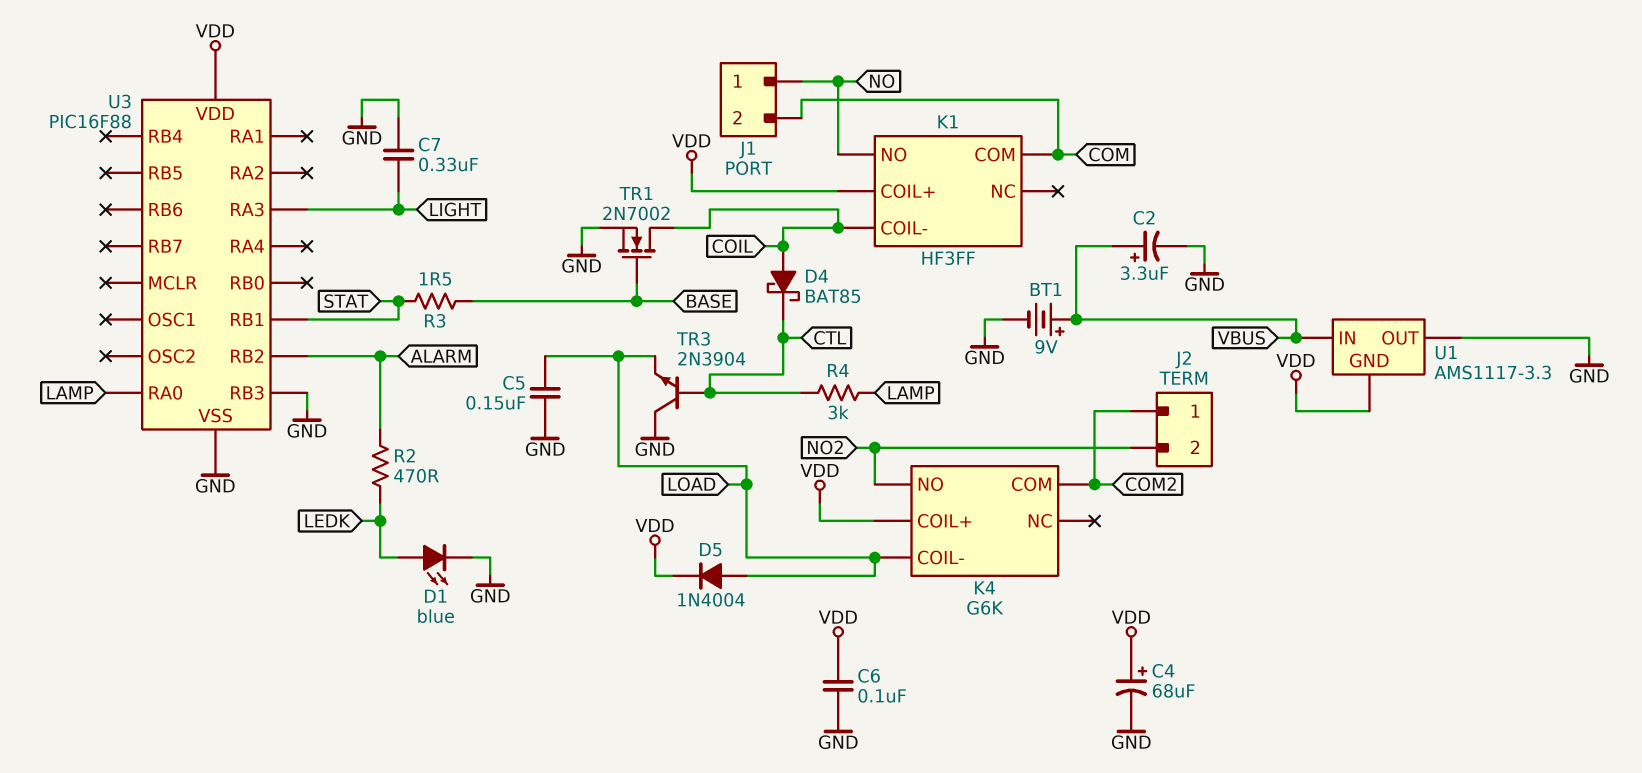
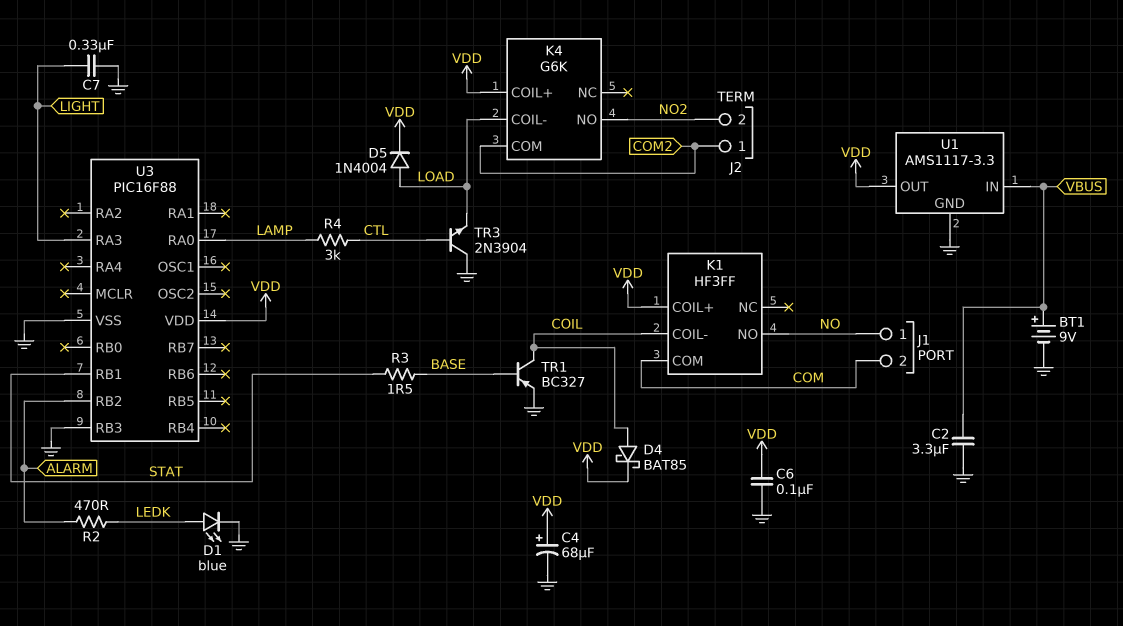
C2: 3.3uF (plus VBUS, minus GND) -> 3.3uF (GND, VBUS)
C5: 150nF (GND, LOAD) -> none
D4: schottky BAT85 (A COIL, K CTL) -> schottky BAT85 (A COIL, K VDD)
TR1: NMOS 2N7002 (G BASE, D COIL, S GND) -> PNP BC327 (B BASE, C COIL, E GND)
U1 pin GND: VDD -> GND
U1 pin OUT: GND -> VDD

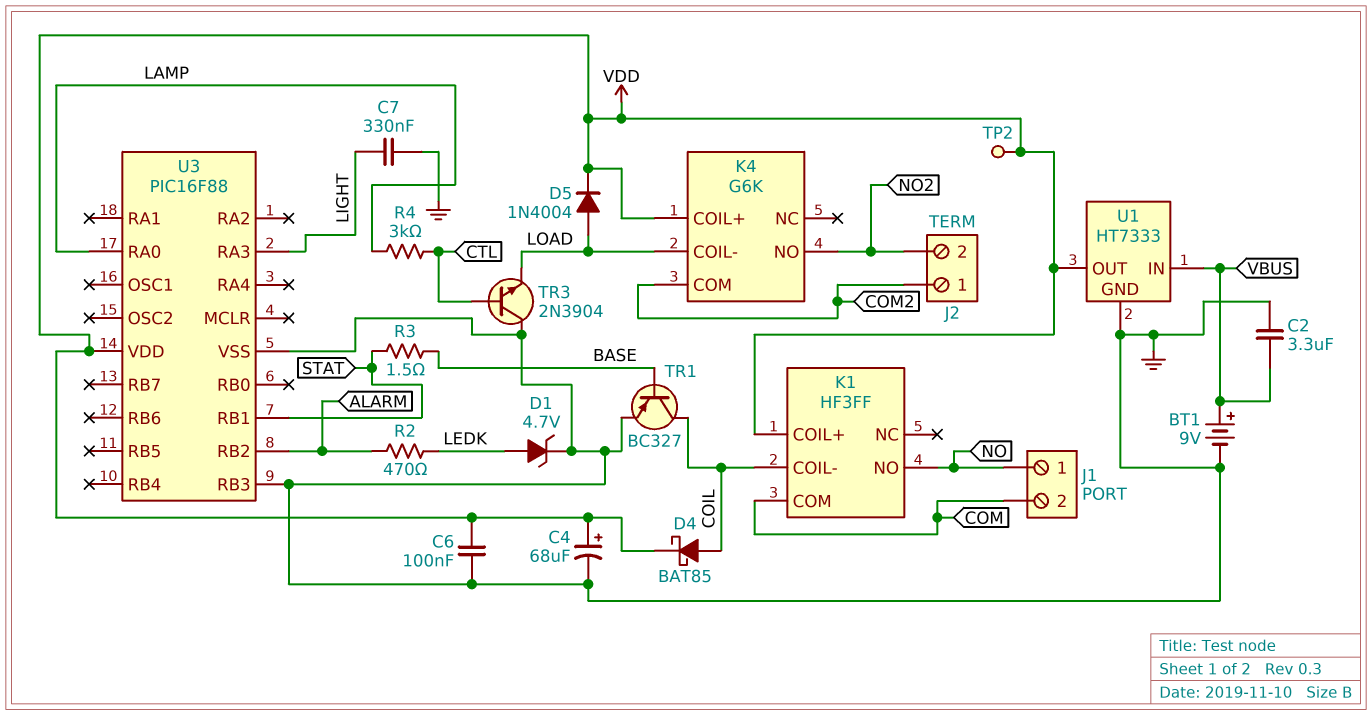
D1: LED blue (A LEDK, K GND) -> zener 4.7V (A LEDK, K GND)
TP2: none -> test point (VDD)
U1: AMS1117-3.3 -> HT7333

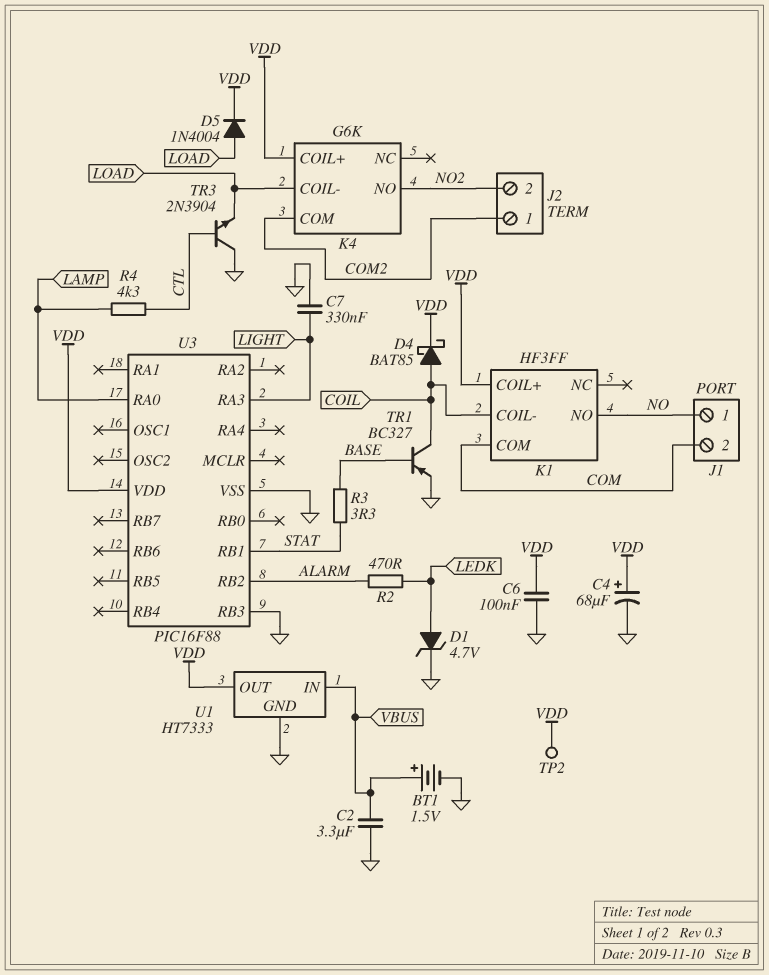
BT1: 9V (plus VBUS, minus GND) -> 1.5V (plus VBUS, minus GND)
R3: 1.5 (BASE, STAT) -> 3.3 (BASE, STAT)
R4: 3k (CTL, LAMP) -> 4.3k (CTL, LAMP)

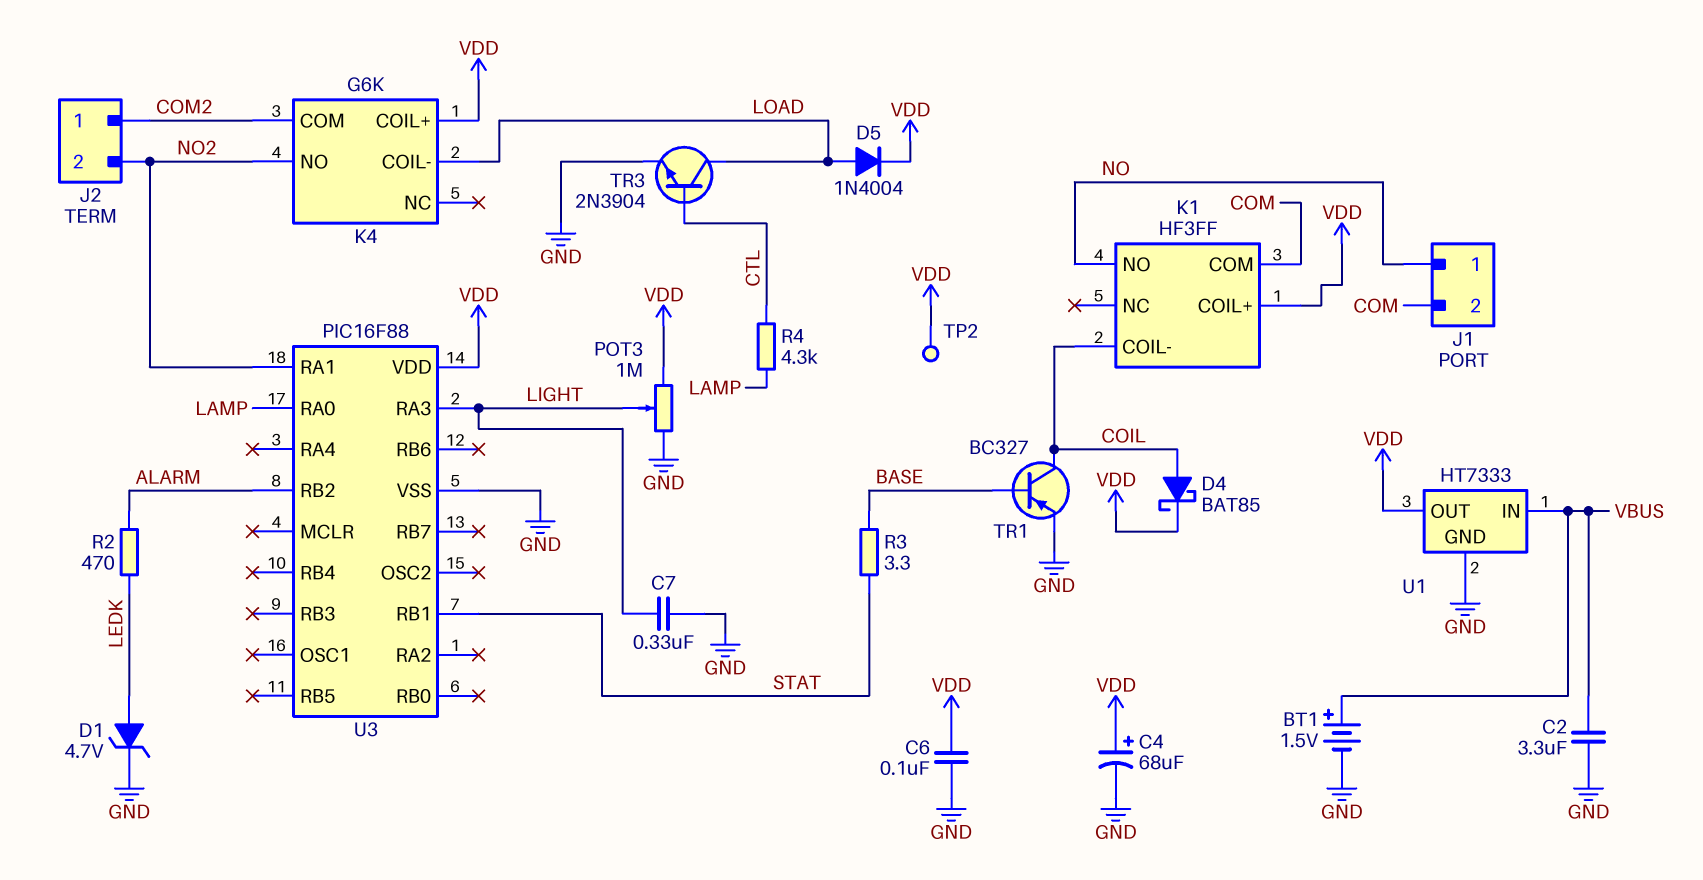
POT3: none -> 1M (GND, VDD, wiper LIGHT)
TR3: NPN 2N3904 (B CTL, C GND, E LOAD) -> NPN 2N3904 (B CTL, C LOAD, E GND)
U3 pin RA1: none -> NO2
U3 pin RB3: GND -> none

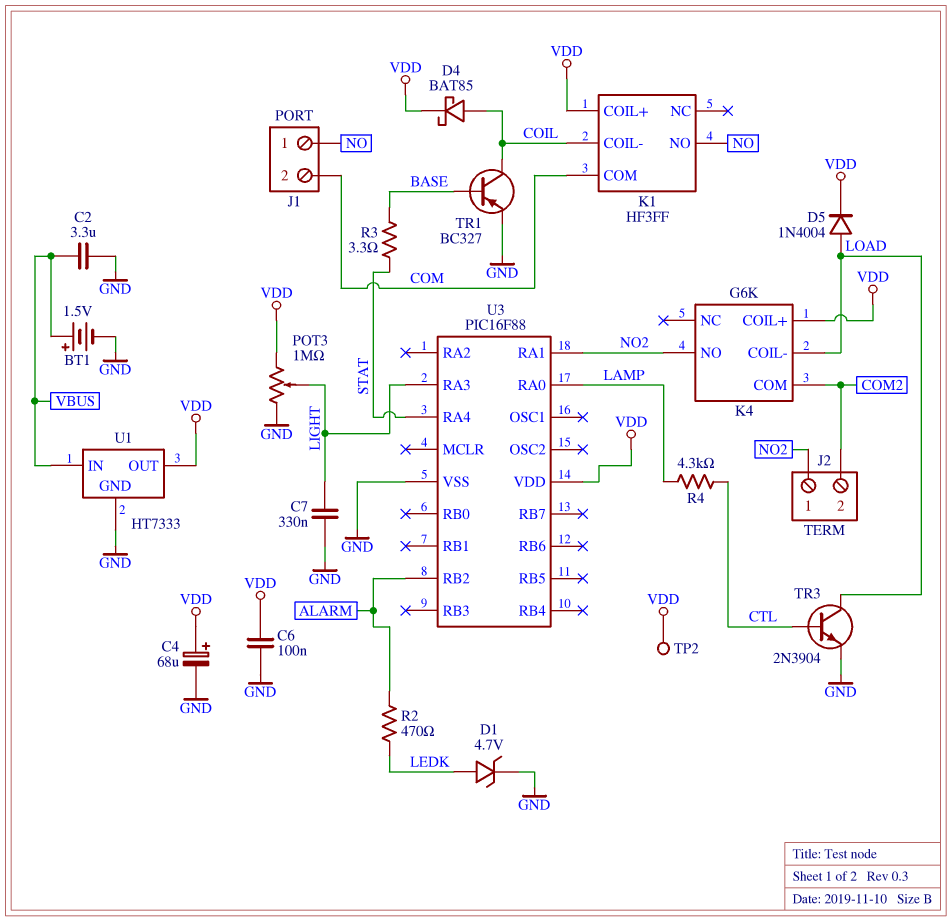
J2 pin 1: COM2 -> NO2
J2 pin 2: NO2 -> COM2
U3 pin RA4: none -> STAT
U3 pin RB1: STAT -> none

